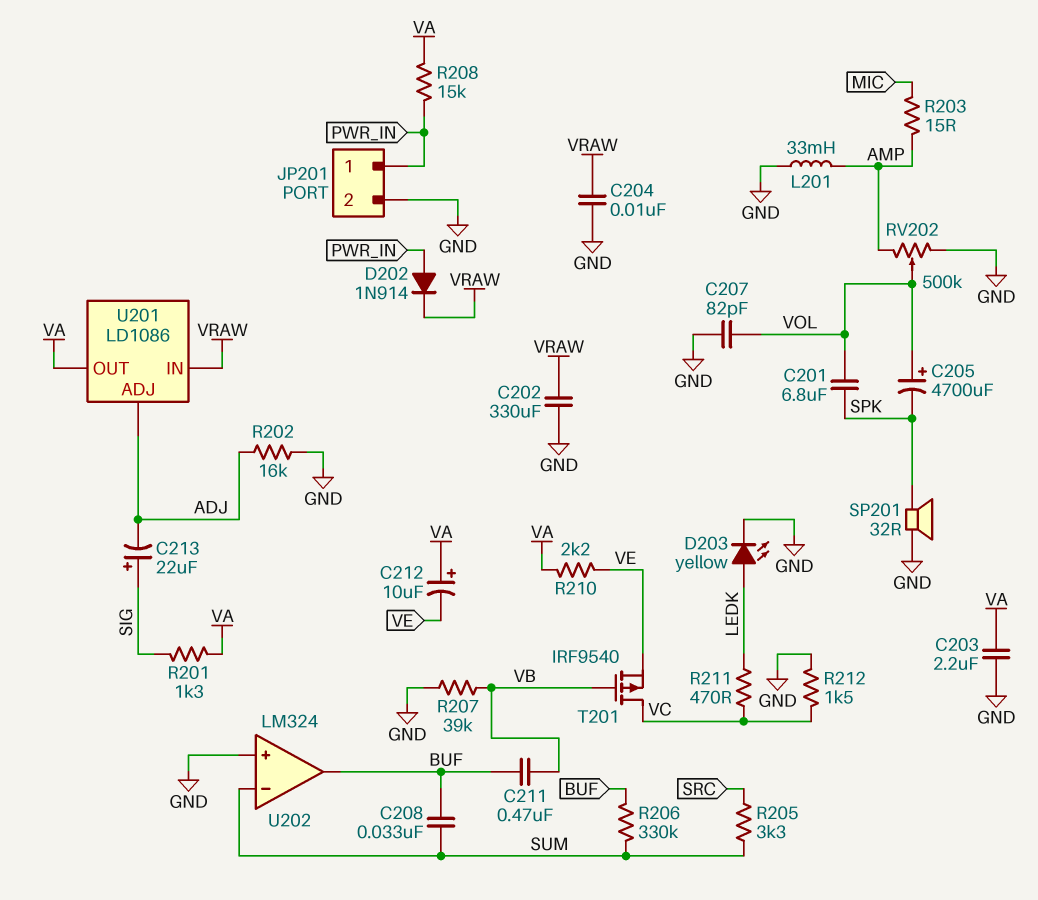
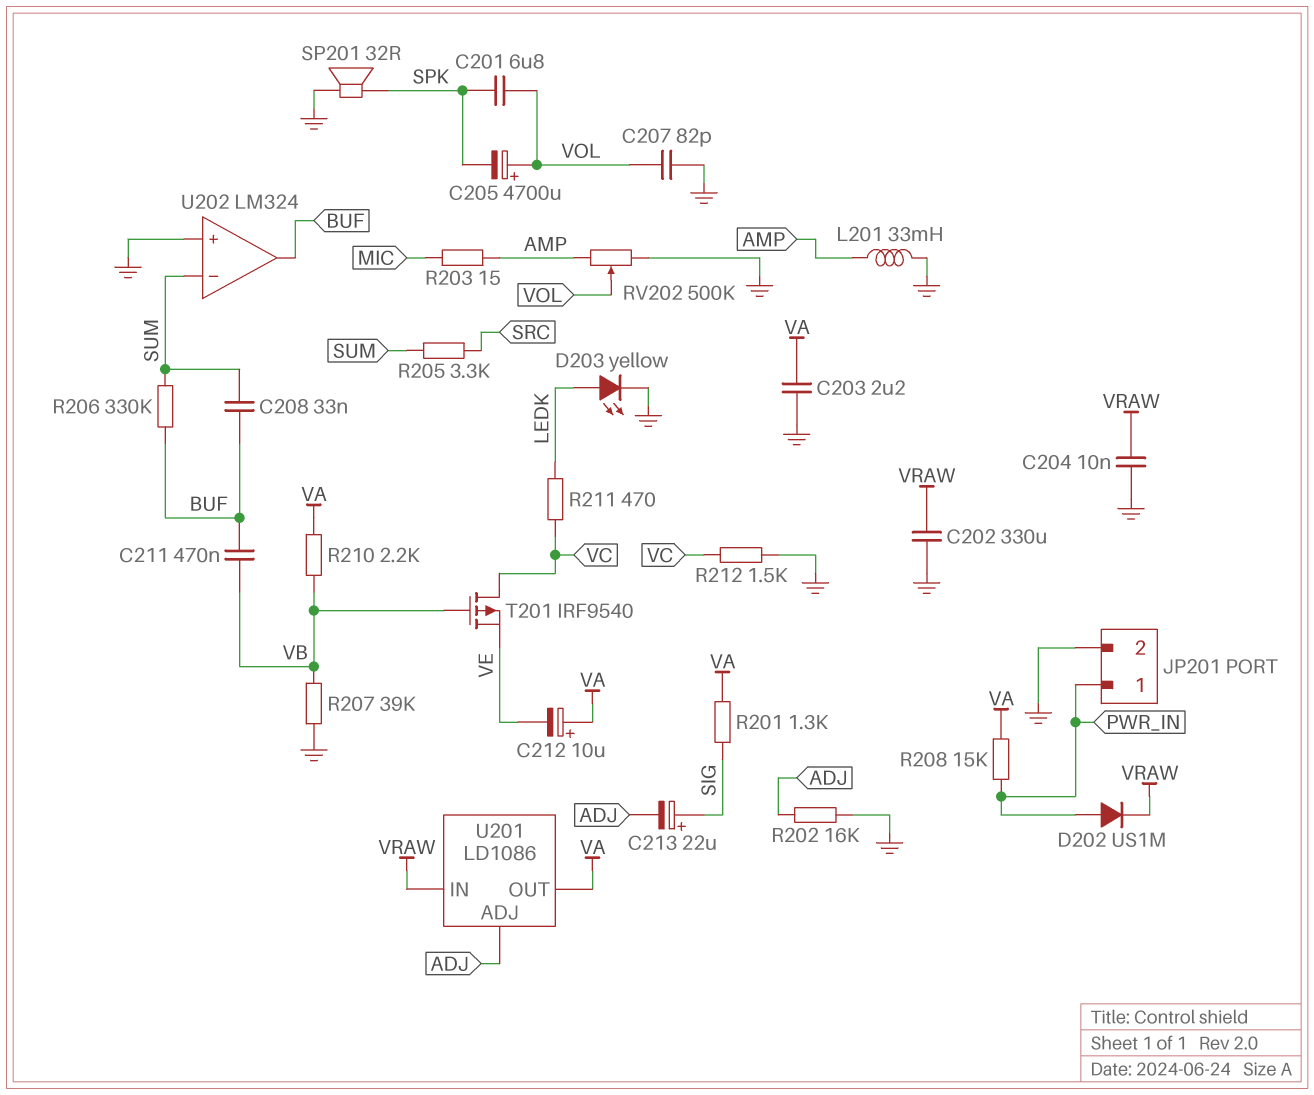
D202: diode 1N914 (A PWR_IN, K VRAW) -> diode US1M (A PWR_IN, K VRAW)
R210: 2.2k (VA, VE) -> 2.2k (VA, VB)

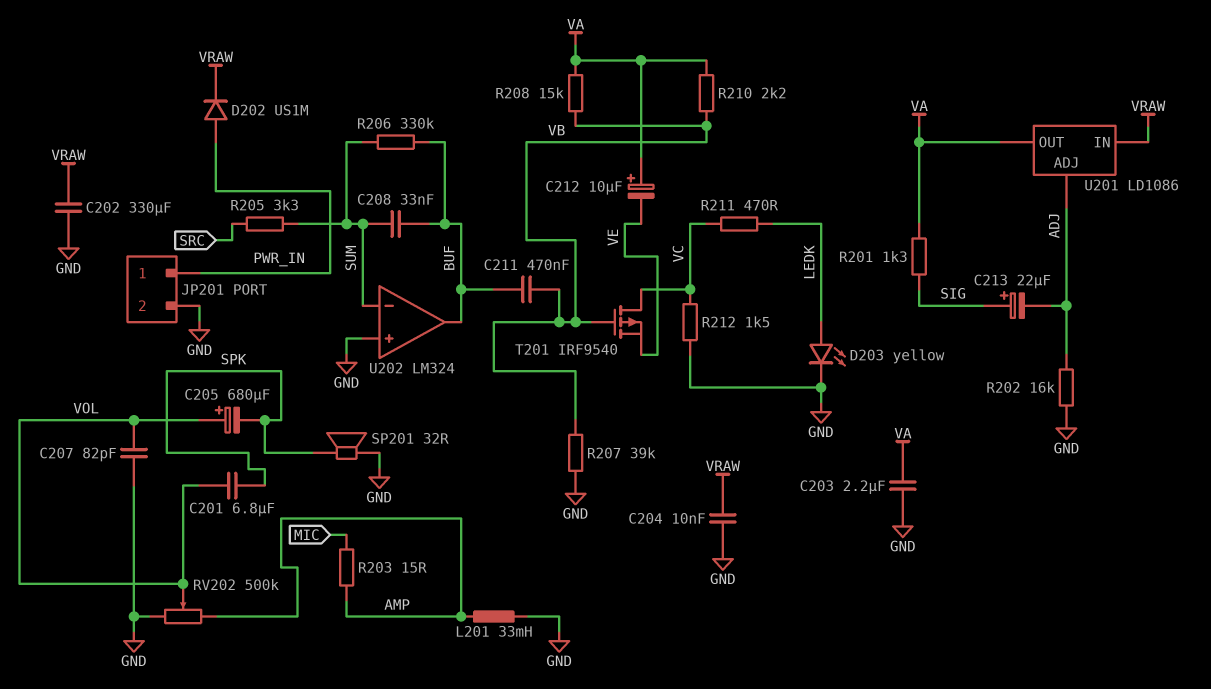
C205: 4700uF (plus VOL, minus SPK) -> 680uF (plus VOL, minus SPK)
R208: 15k (PWR_IN, VA) -> 15k (VA, VB)

